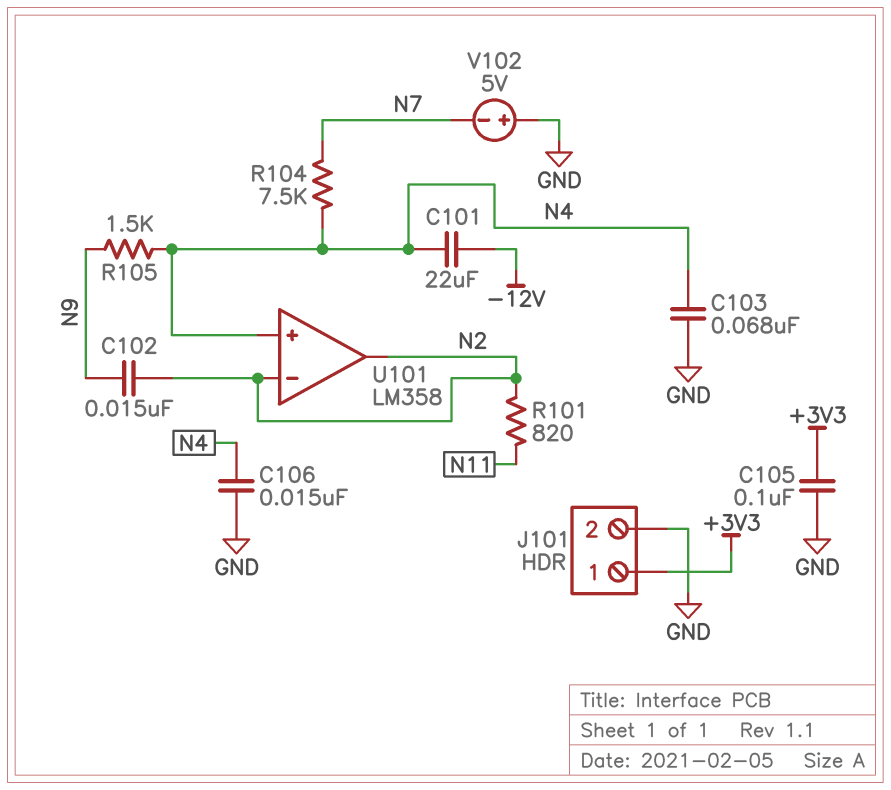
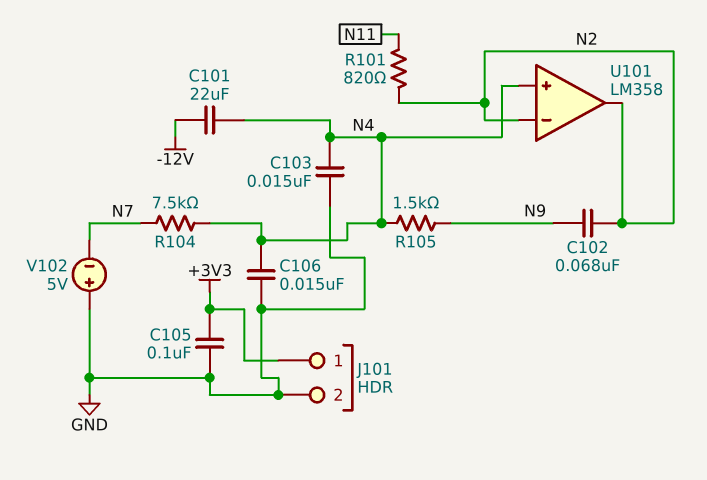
C102: 15nF (N2, N9) -> 68nF (N2, N9)
C103: 68nF (GND, N4) -> 15nF (GND, N4)

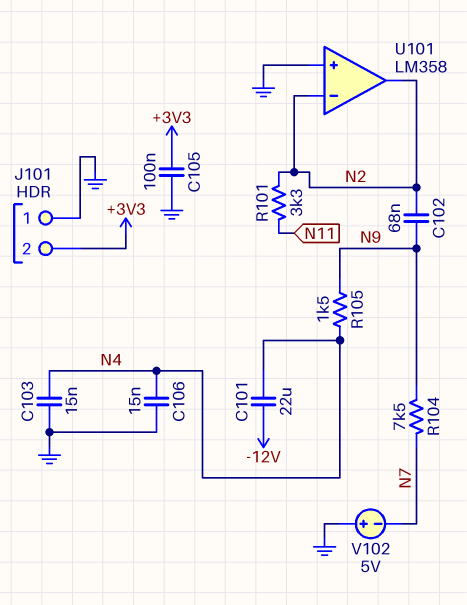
J101 pin 1: +3V3 -> GND
J101 pin 2: GND -> +3V3
R101: 820 (N2, N11) -> 3.3k (N2, N11)
R104: 7.5k (N4, N7) -> 7.5k (N7, N9)
U101 pin in+: N4 -> GND

